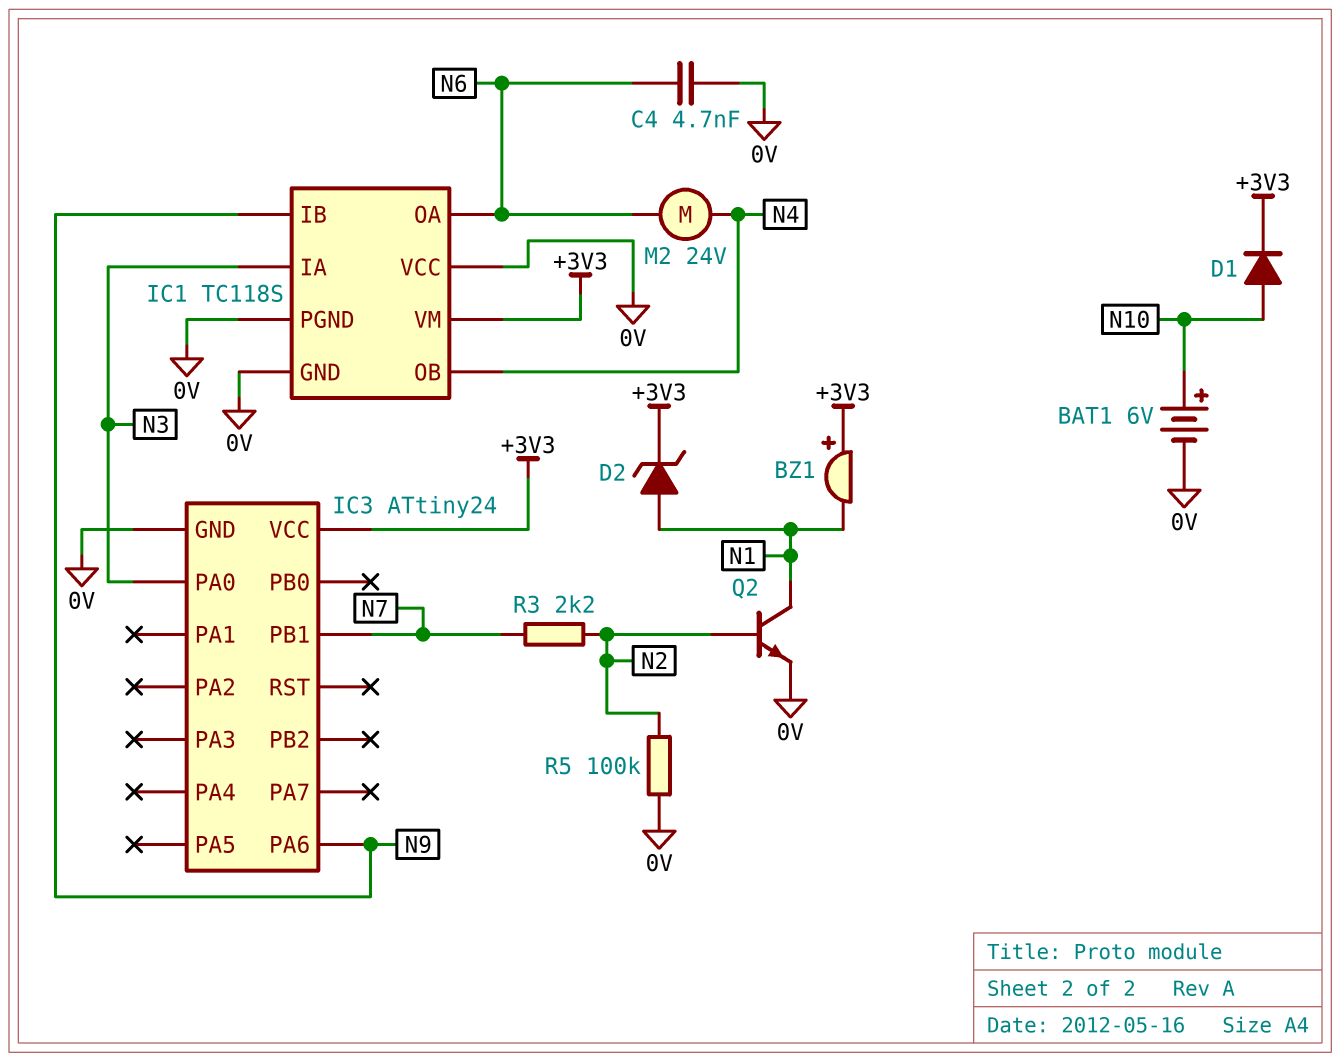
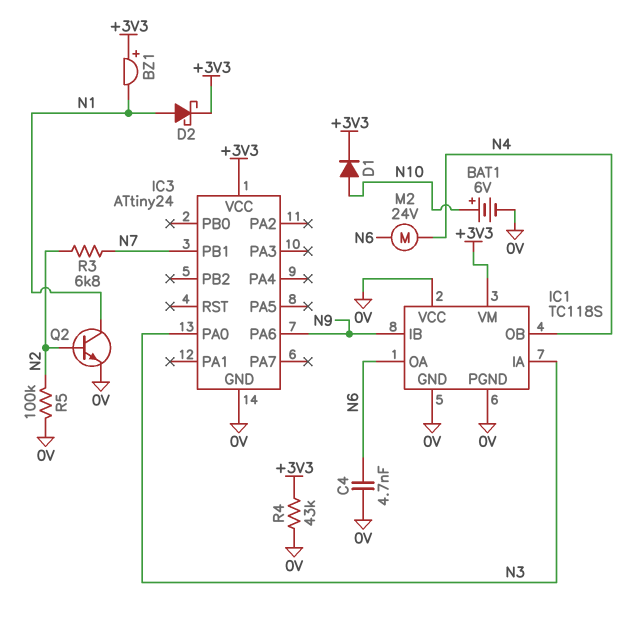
D2: zener (A N1, K +3V3) -> schottky (A N1, K +3V3)
R3: 2.2k (N2, N7) -> 6.8k (N2, N7)
R4: none -> 43k (+3V3, 0V)

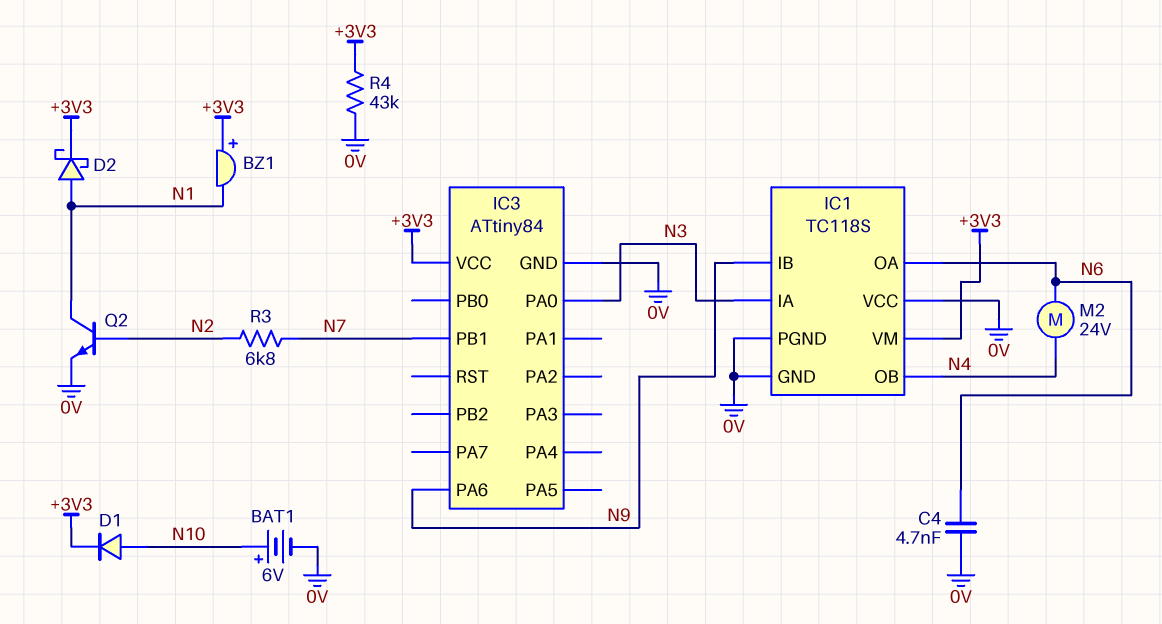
IC3: ATtiny24 -> ATtiny84
R5: 100k (0V, N2) -> none

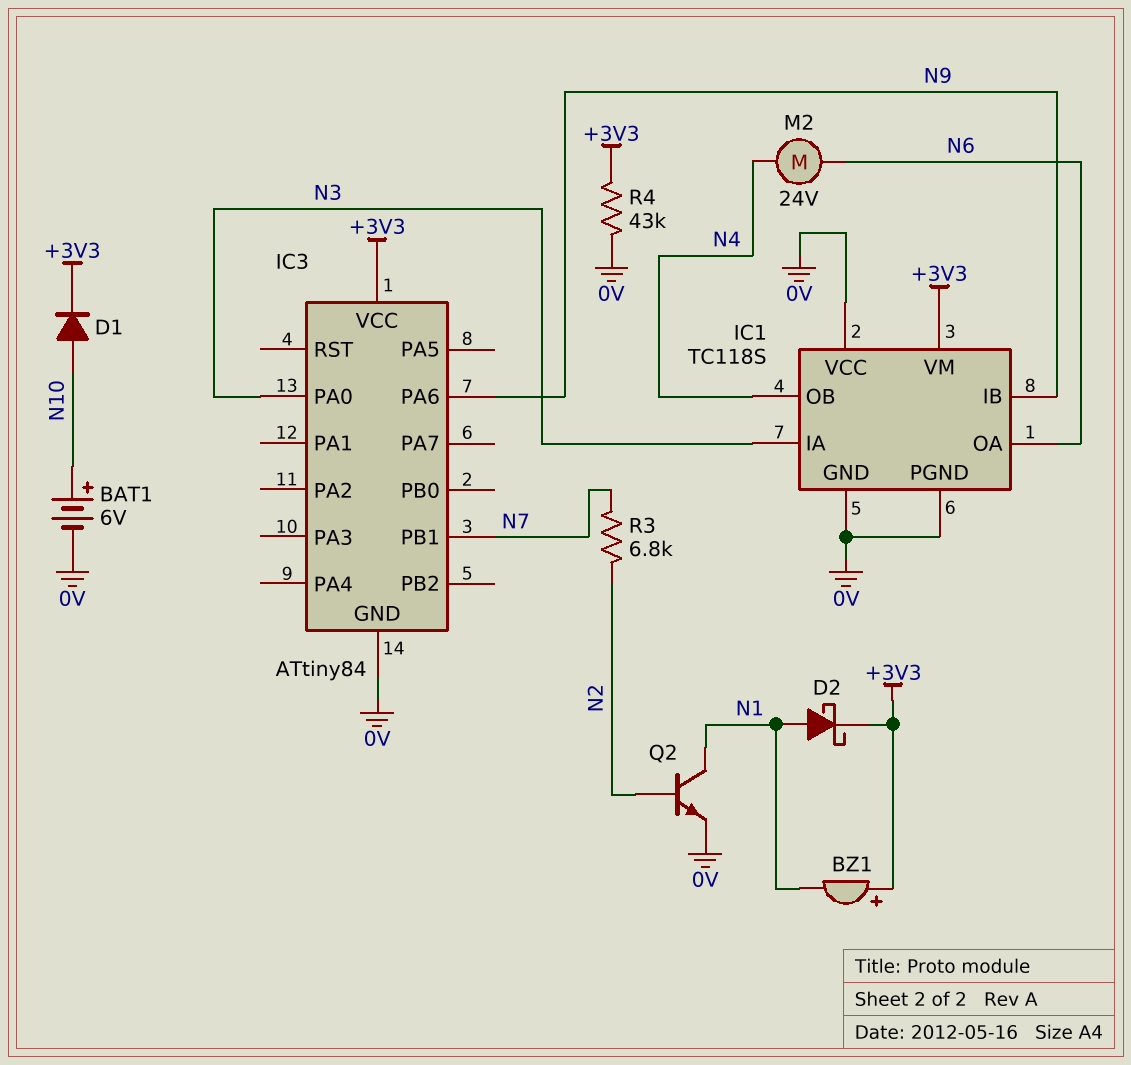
C4: 4.7nF (0V, N6) -> none

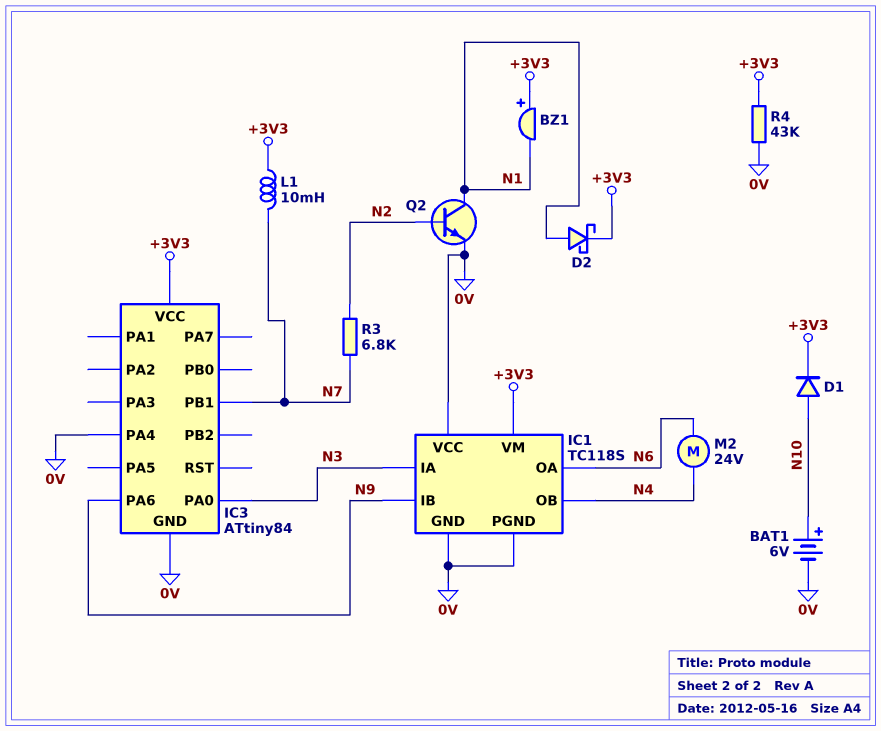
IC3 pin PA4: none -> 0V
L1: none -> 10mH (+3V3, N7)

